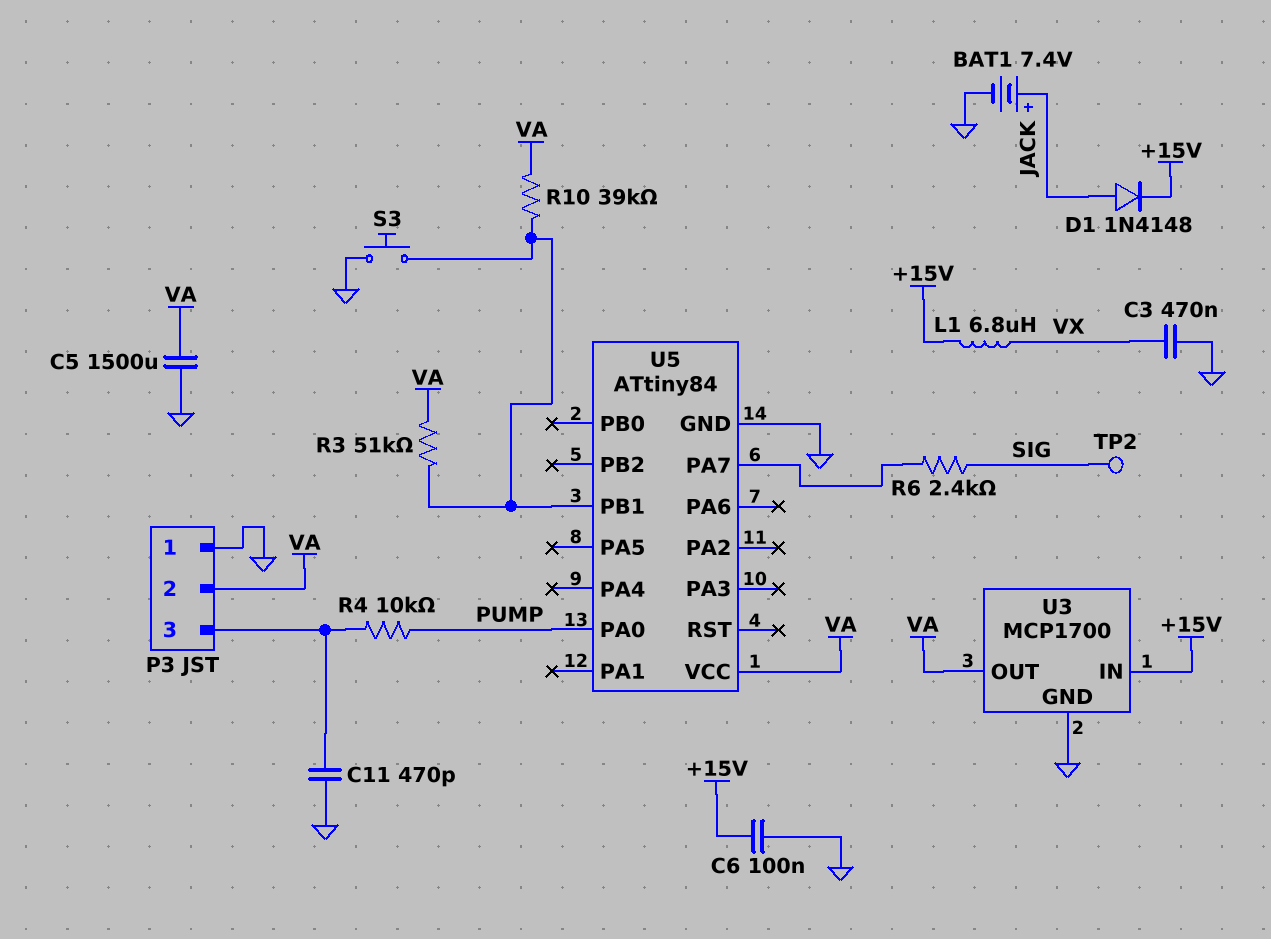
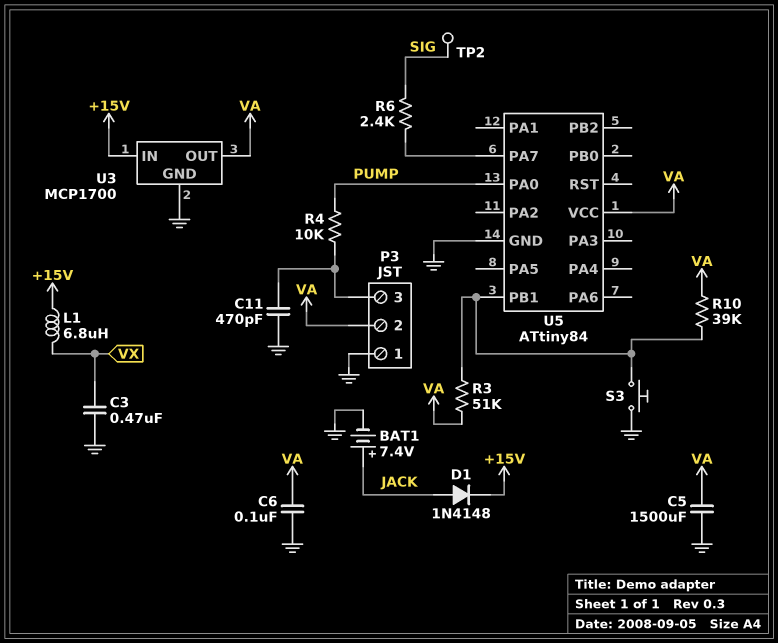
C6: 100nF (+15V, GND) -> 100nF (GND, VA)

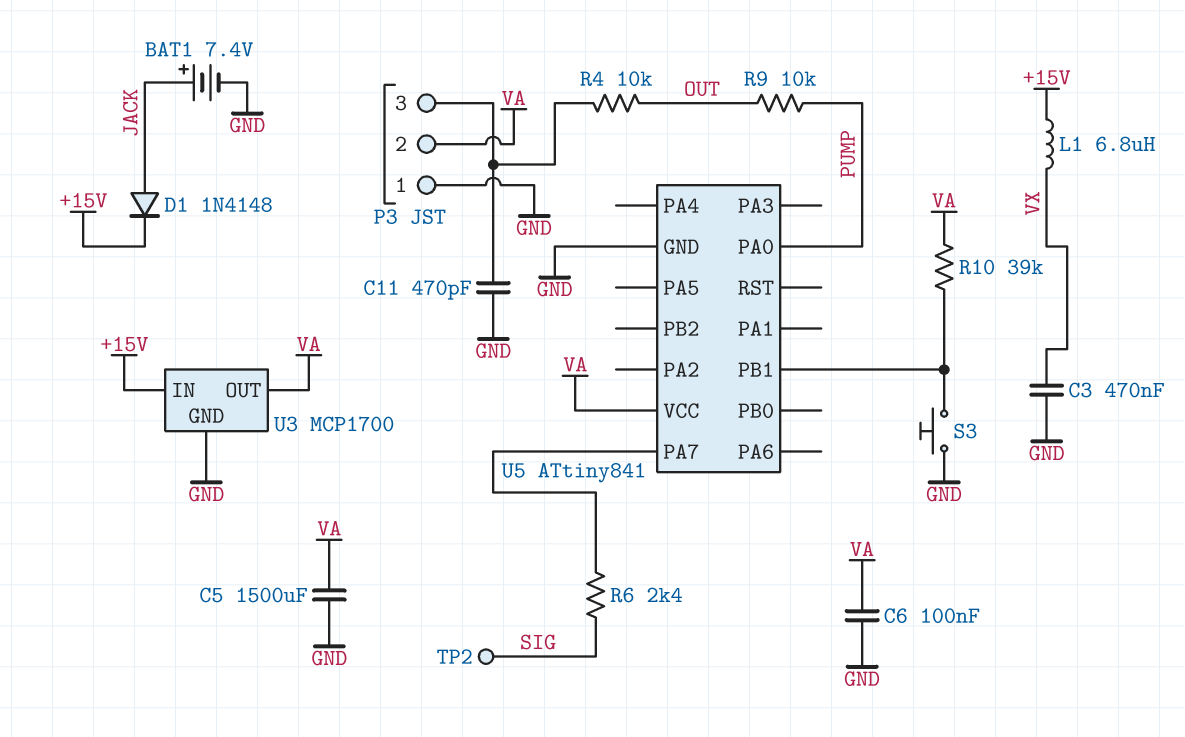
R3: 51k (U5/PB1, VA) -> none
R4: 10k (P3/3, PUMP) -> 10k (OUT, P3/3)
R9: none -> 10k (OUT, PUMP)
U5: ATtiny84 -> ATtiny841

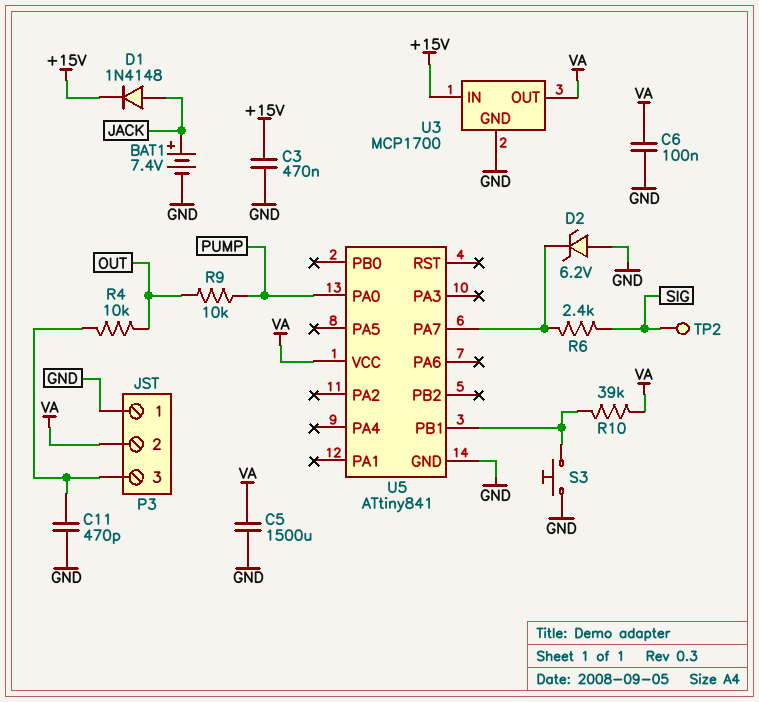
C3: 470nF (GND, VX) -> 470nF (+15V, GND)
D2: none -> zener 6.2V (A GND, K U5/PA7)
L1: 6.8uH (+15V, VX) -> none

